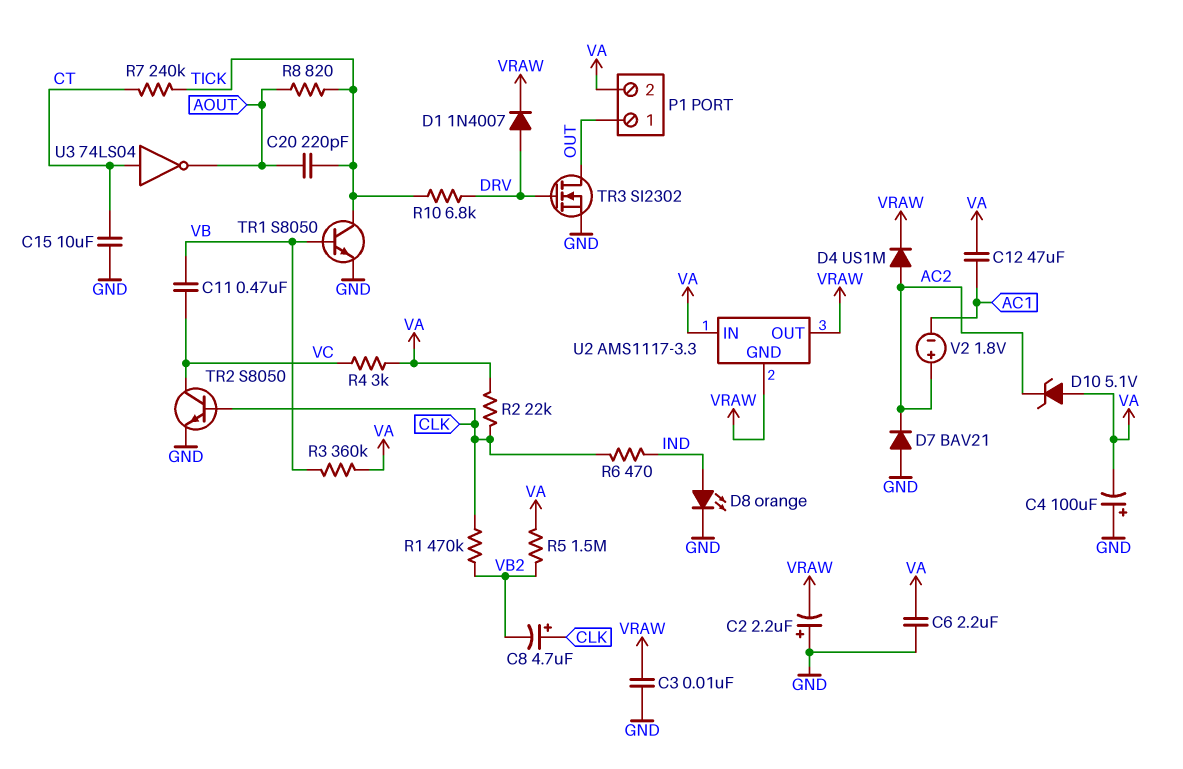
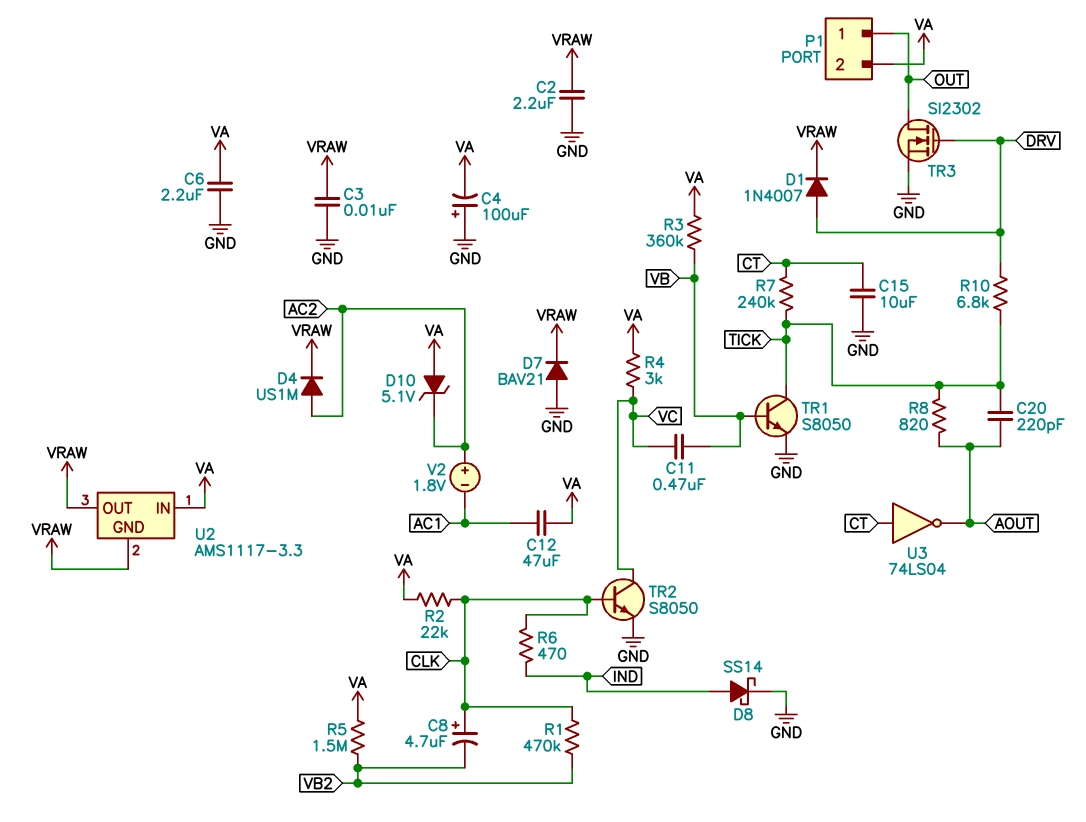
C2: 2.2uF (plus GND, minus VRAW) -> 2.2uF (GND, VRAW)
D7: diode BAV21 (A GND, K AC2) -> diode BAV21 (A GND, K VRAW)
D8: LED orange (A IND, K GND) -> schottky SS14 (A IND, K GND)

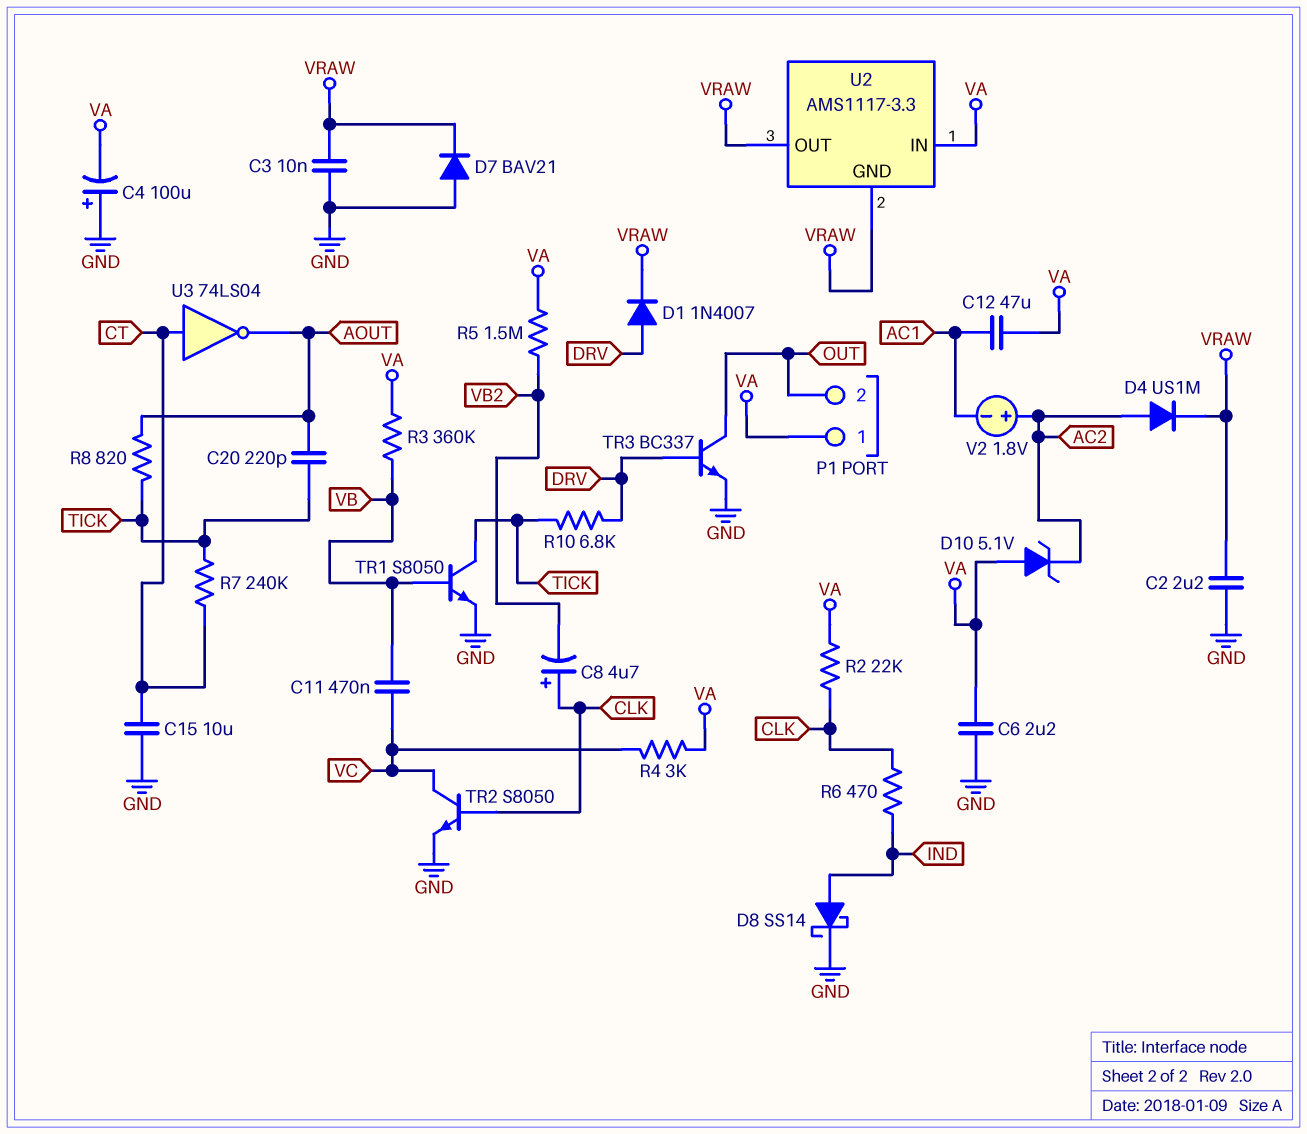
P1 pin 1: OUT -> VA
P1 pin 2: VA -> OUT
R1: 470k (CLK, VB2) -> none
TR3: NMOS SI2302 (G DRV, D OUT, S GND) -> NPN BC337 (B DRV, C OUT, E GND)

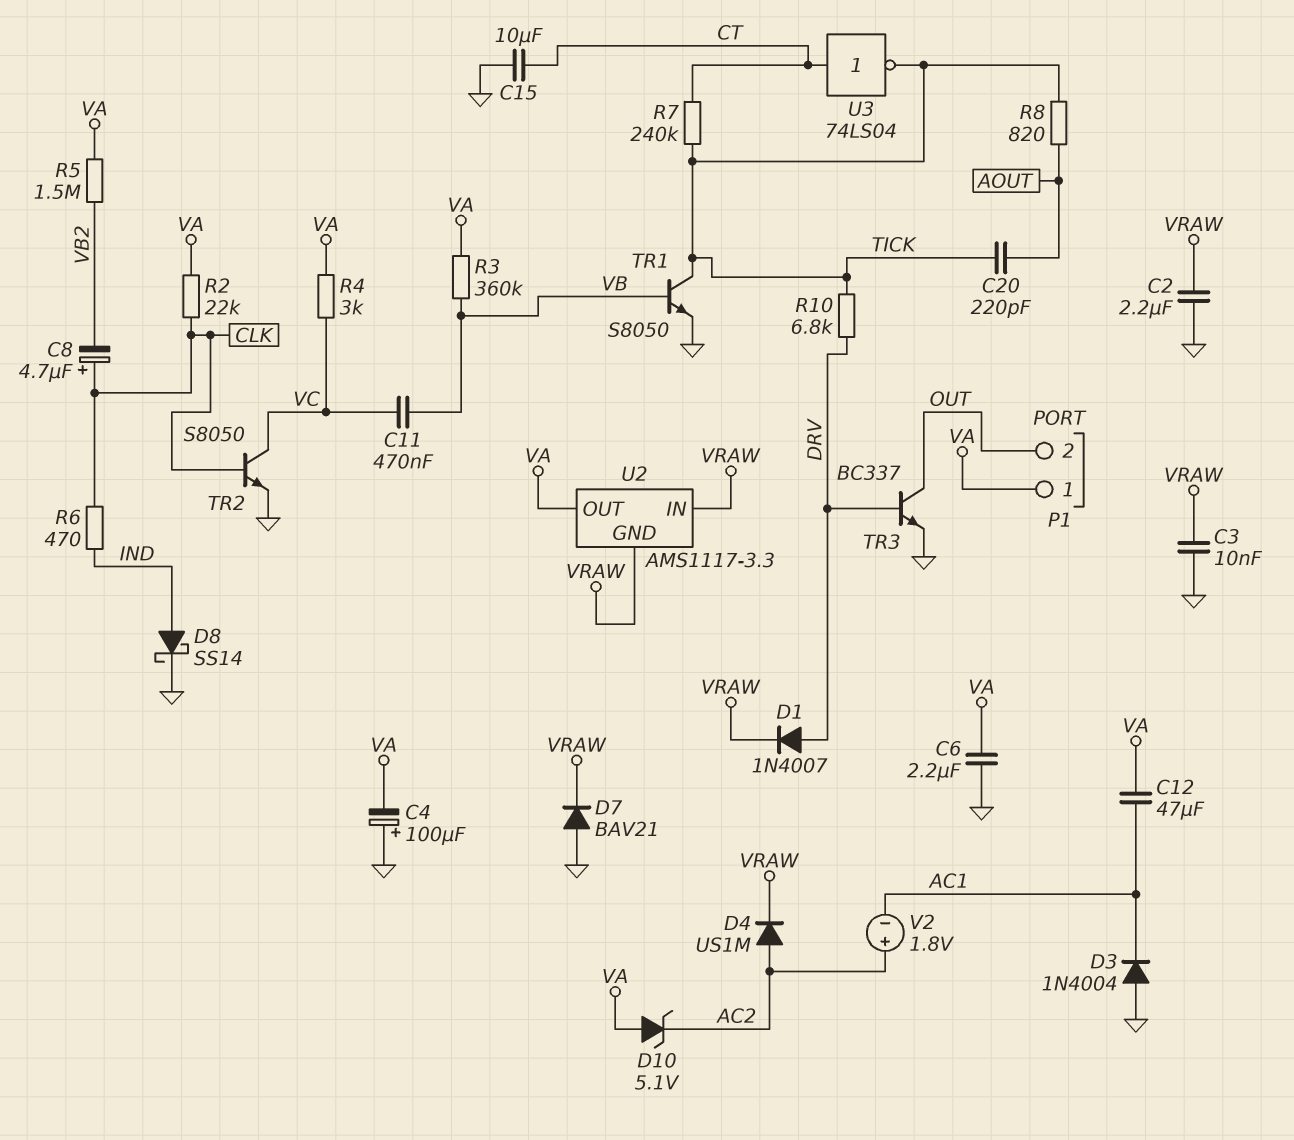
D3: none -> diode 1N4004 (A GND, K AC1)
U2 pin IN: VA -> VRAW
U2 pin OUT: VRAW -> VA
U3: NOT 74LS04 (in CT, out AOUT) -> NOT 74LS04 (in CT, out TICK)

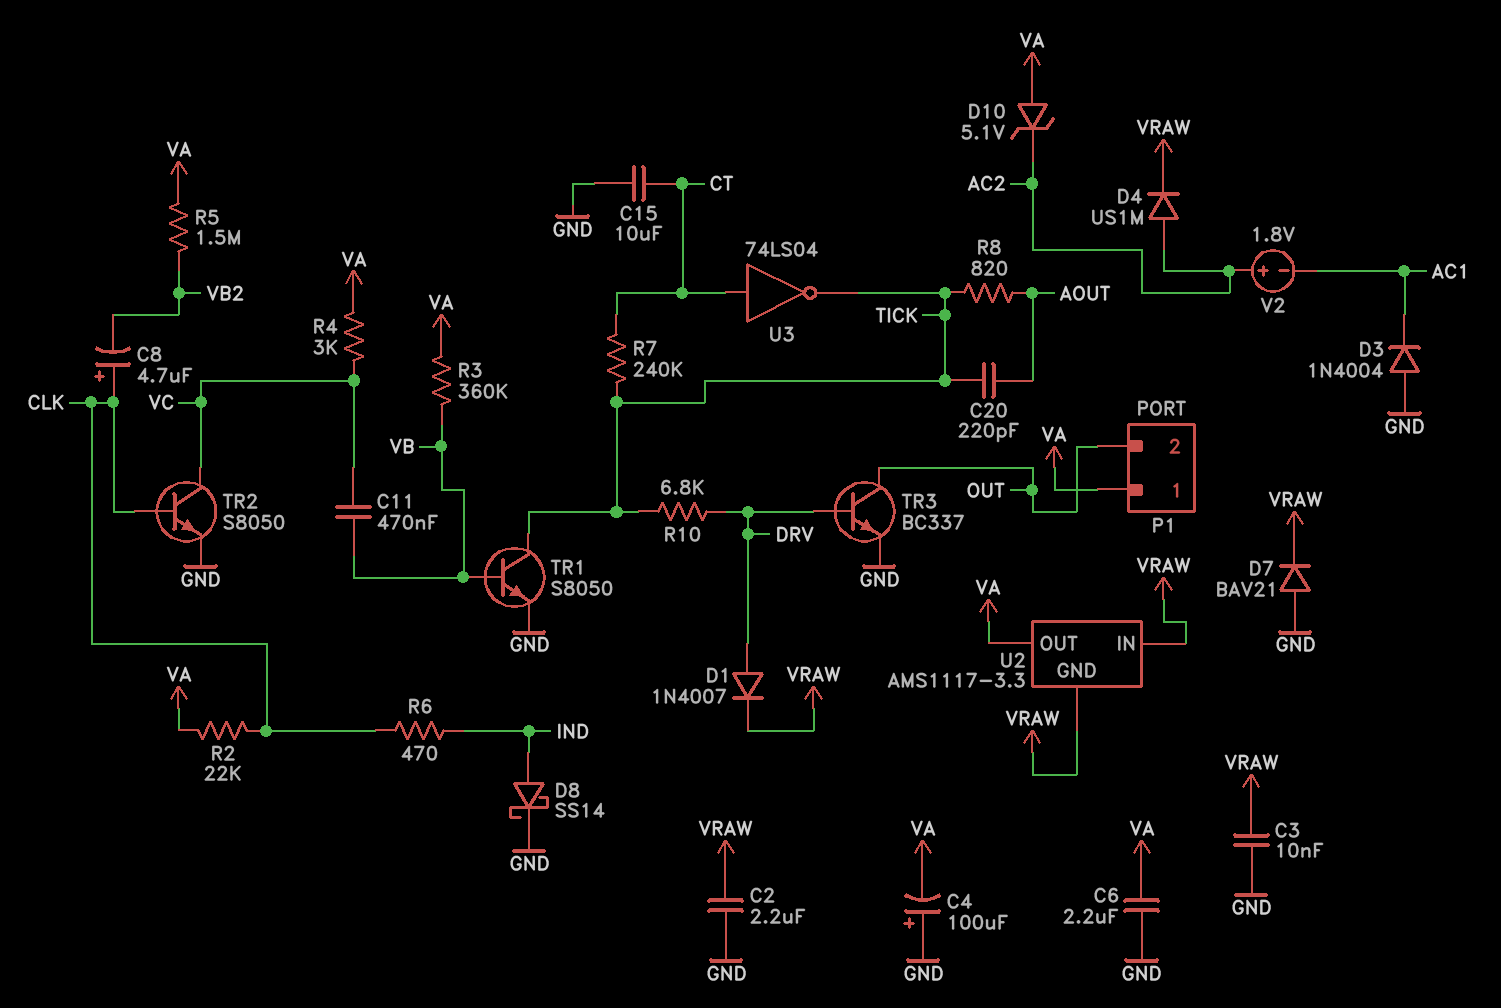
C12: 47uF (AC1, VA) -> none

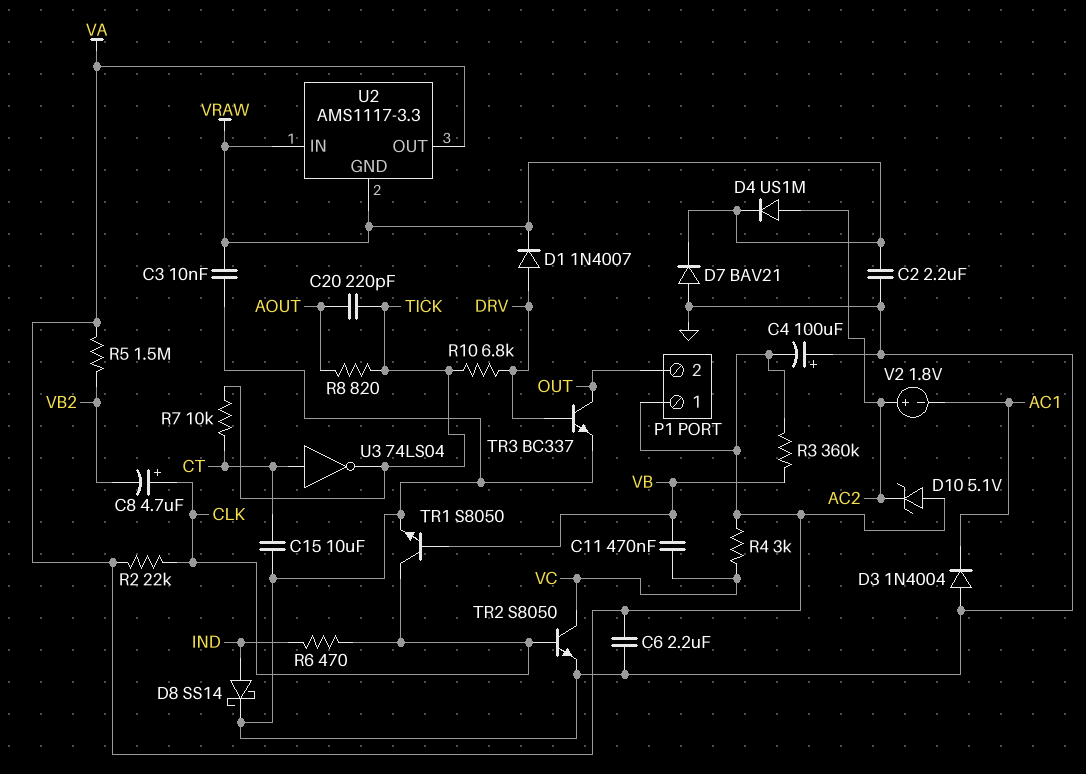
R7: 240k (CT, TICK) -> 10k (CT, TICK)
TR1: NPN S8050 (B VB, C TICK, E GND) -> NPN S8050 (B VB, C CLK, E GND)

